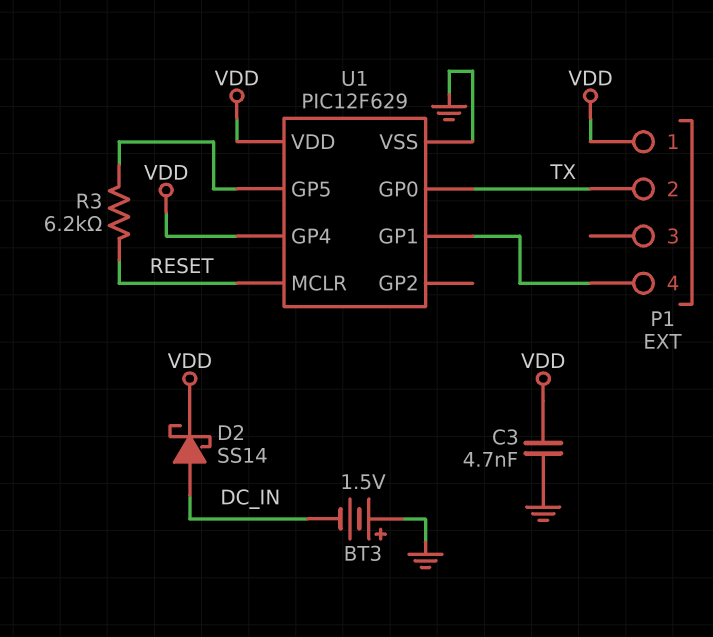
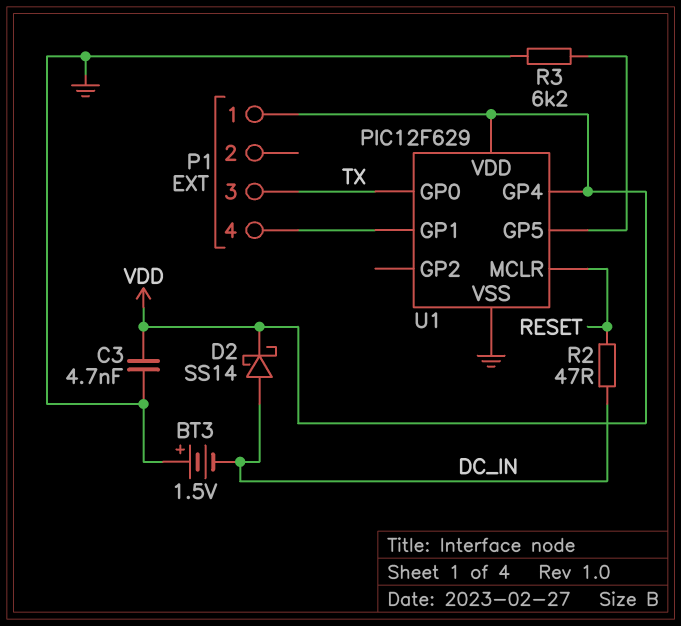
P1 pin 2: TX -> none
P1 pin 3: none -> TX
R2: none -> 47 (DC_IN, RESET)
R3: 6.2k (RESET, U1/GP5) -> 6.2k (GND, U1/GP5)

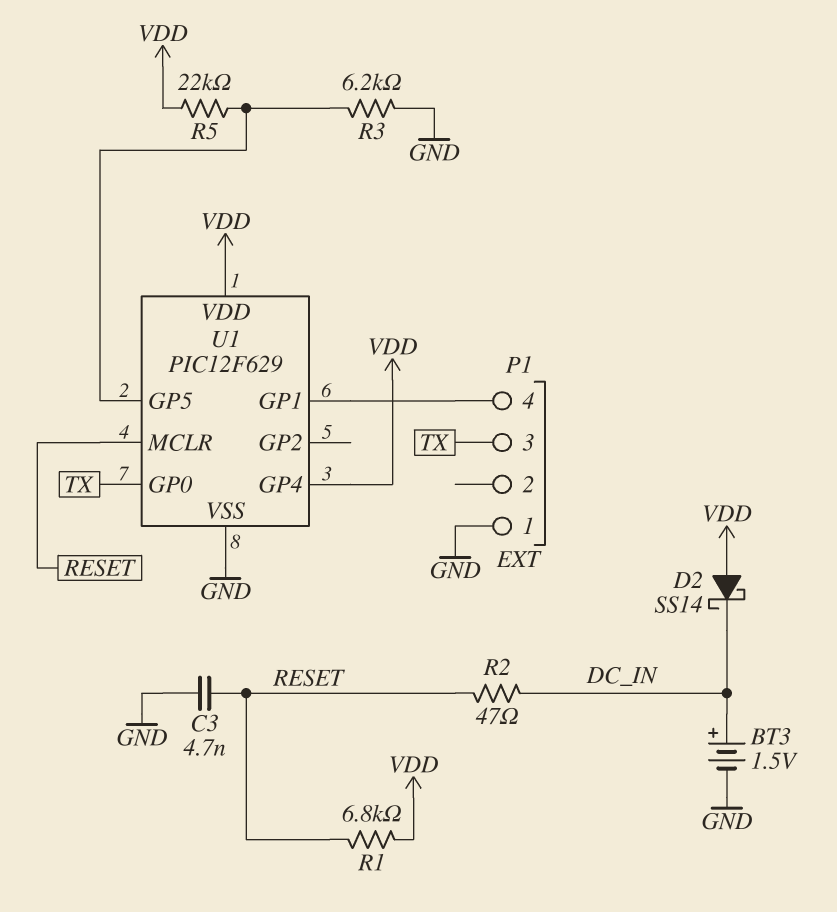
BT3: 1.5V (plus GND, minus DC_IN) -> 1.5V (plus DC_IN, minus GND)
C3: 4.7nF (GND, VDD) -> 4.7nF (GND, RESET)
D2: schottky SS14 (A DC_IN, K VDD) -> schottky SS14 (A VDD, K DC_IN)
P1 pin 1: VDD -> GND
R1: none -> 6.8k (RESET, VDD)
R5: none -> 22k (U1/GP5, VDD)

